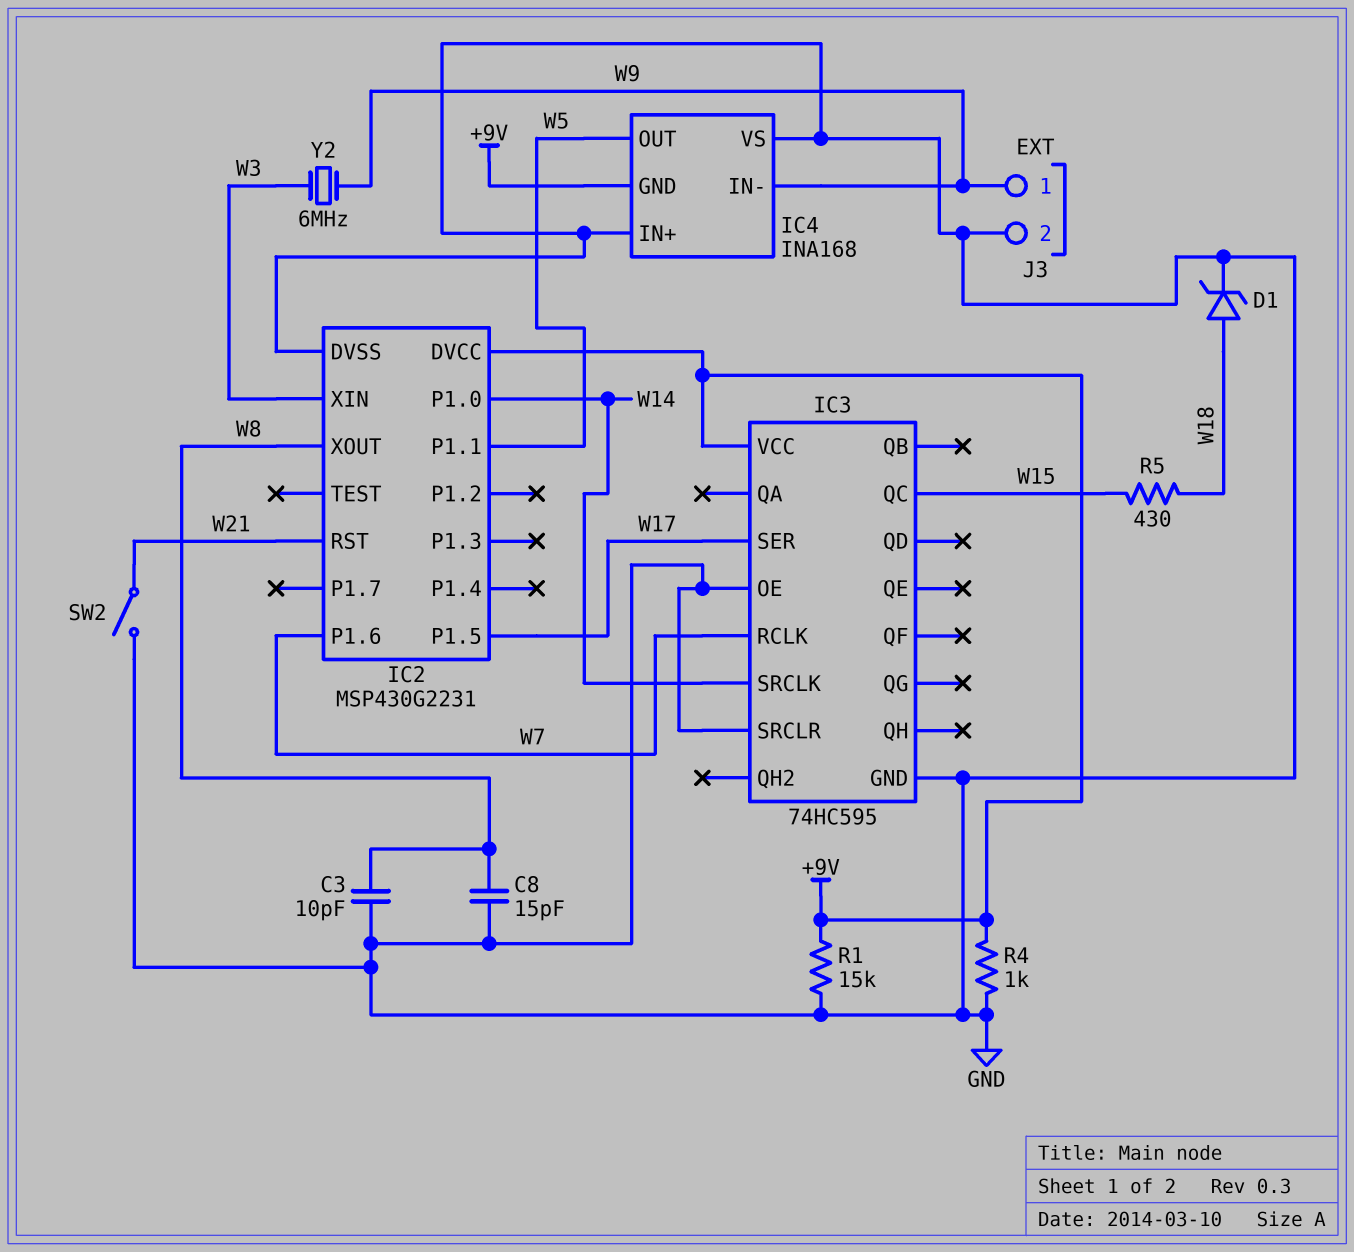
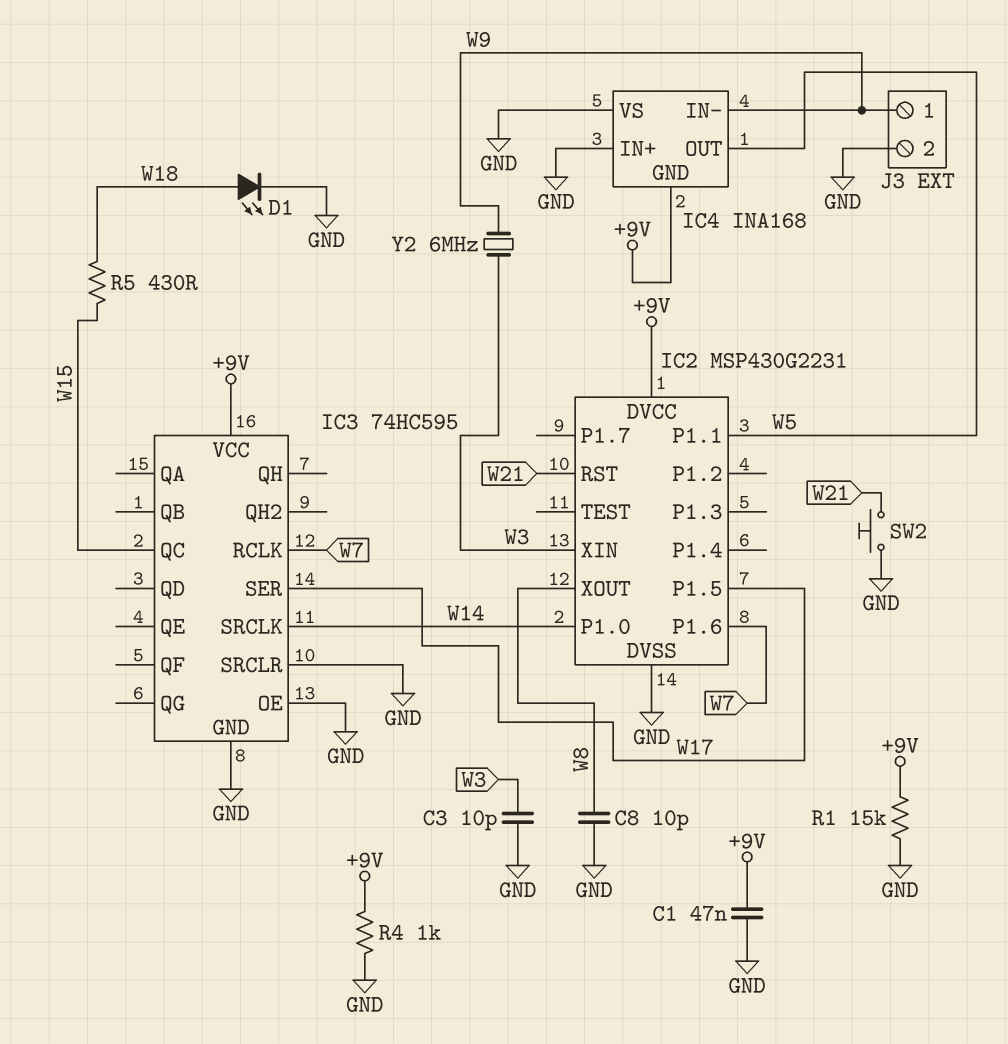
C1: none -> 47nF (+9V, GND)
C3: 10pF (GND, W8) -> 10pF (GND, W3)
C8: 15pF (GND, W8) -> 10pF (GND, W8)
D1: zener (A W18, K GND) -> LED (A W18, K GND)
SW2: switch (GND, W21) -> button (GND, W21)

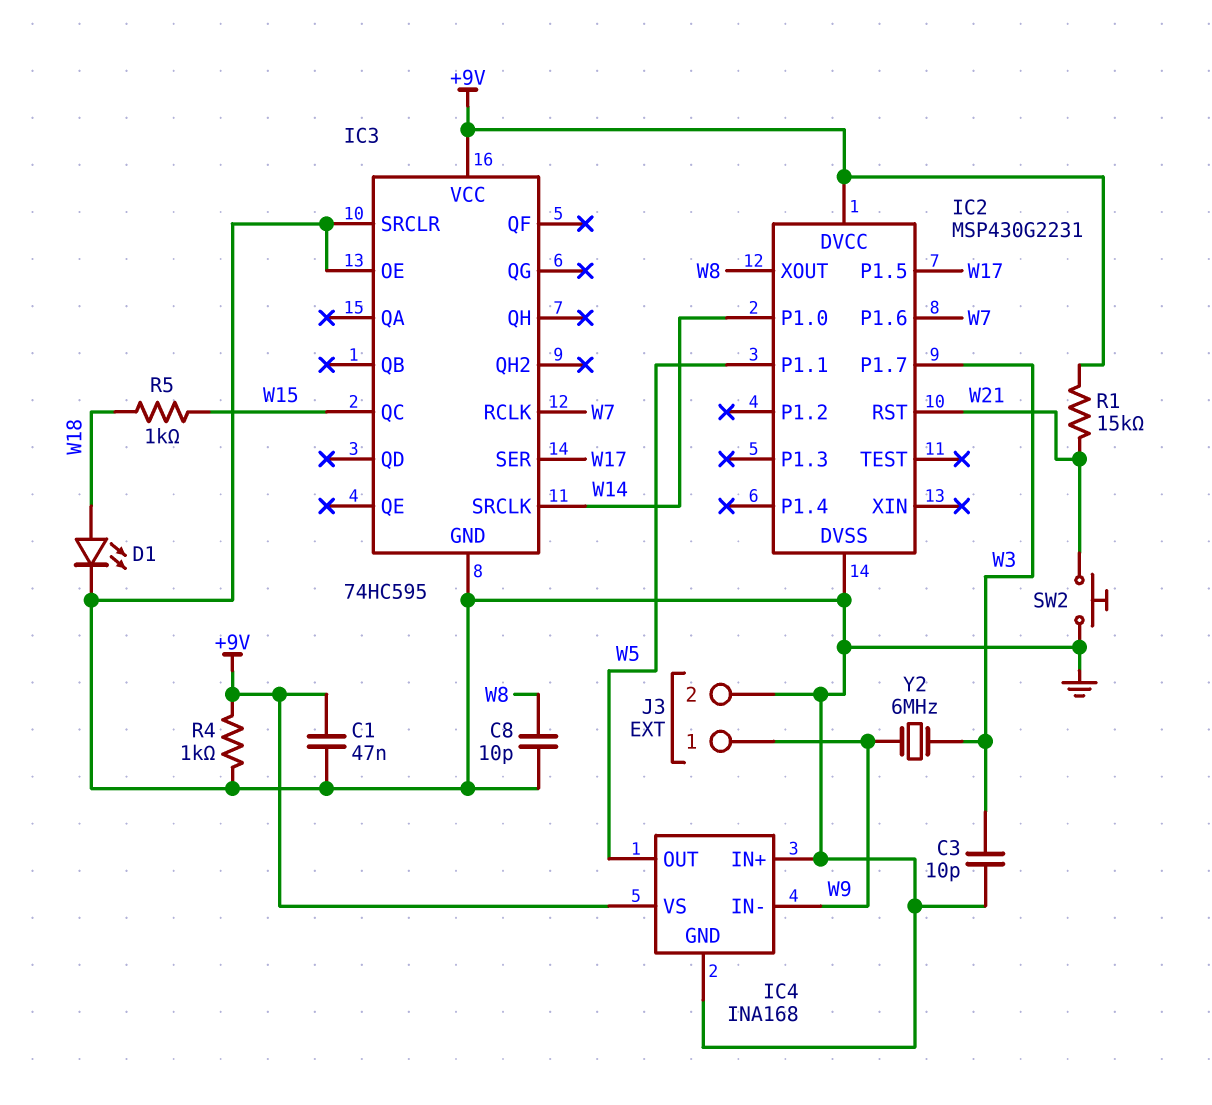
IC2 pin P1.7: none -> W3
IC2 pin XIN: W3 -> none
IC4 pin GND: +9V -> GND
IC4 pin VS: GND -> +9V
R1: 15k (+9V, GND) -> 15k (+9V, W21)
R5: 430 (W15, W18) -> 1k (W15, W18)

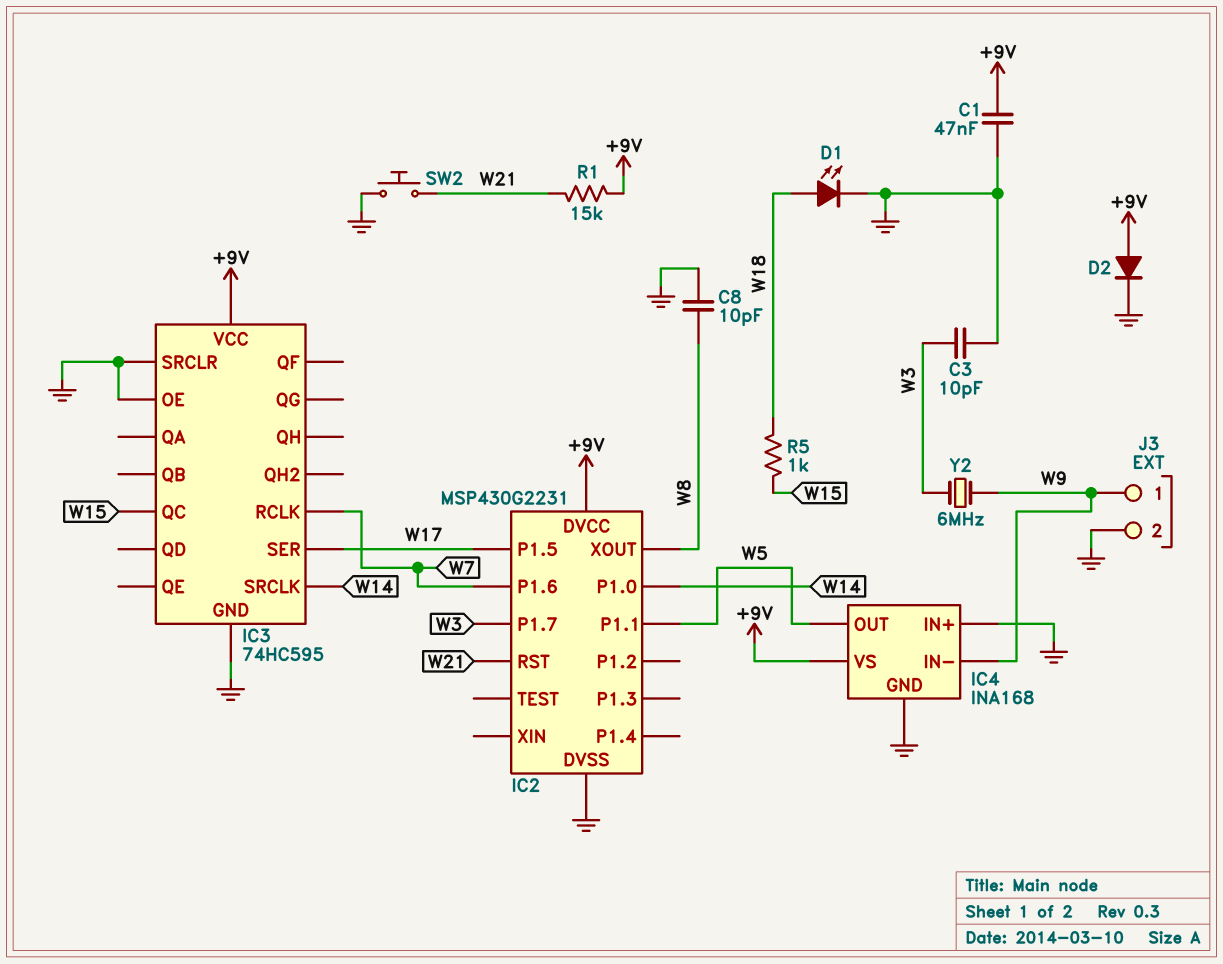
D2: none -> diode (A +9V, K GND)
R4: 1k (+9V, GND) -> none

